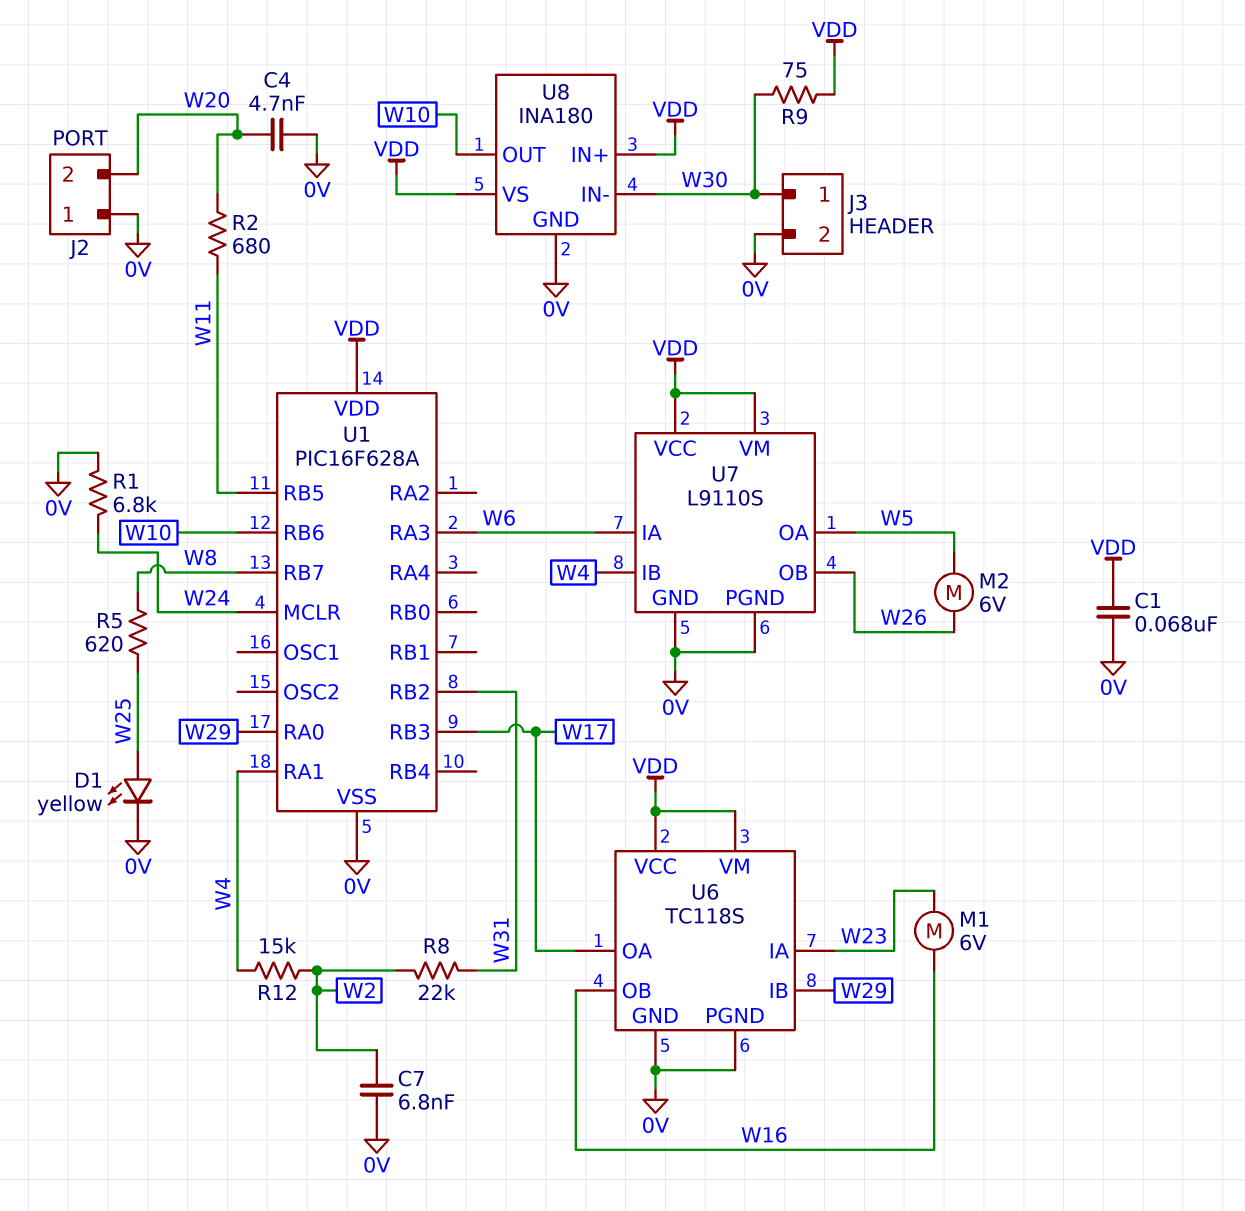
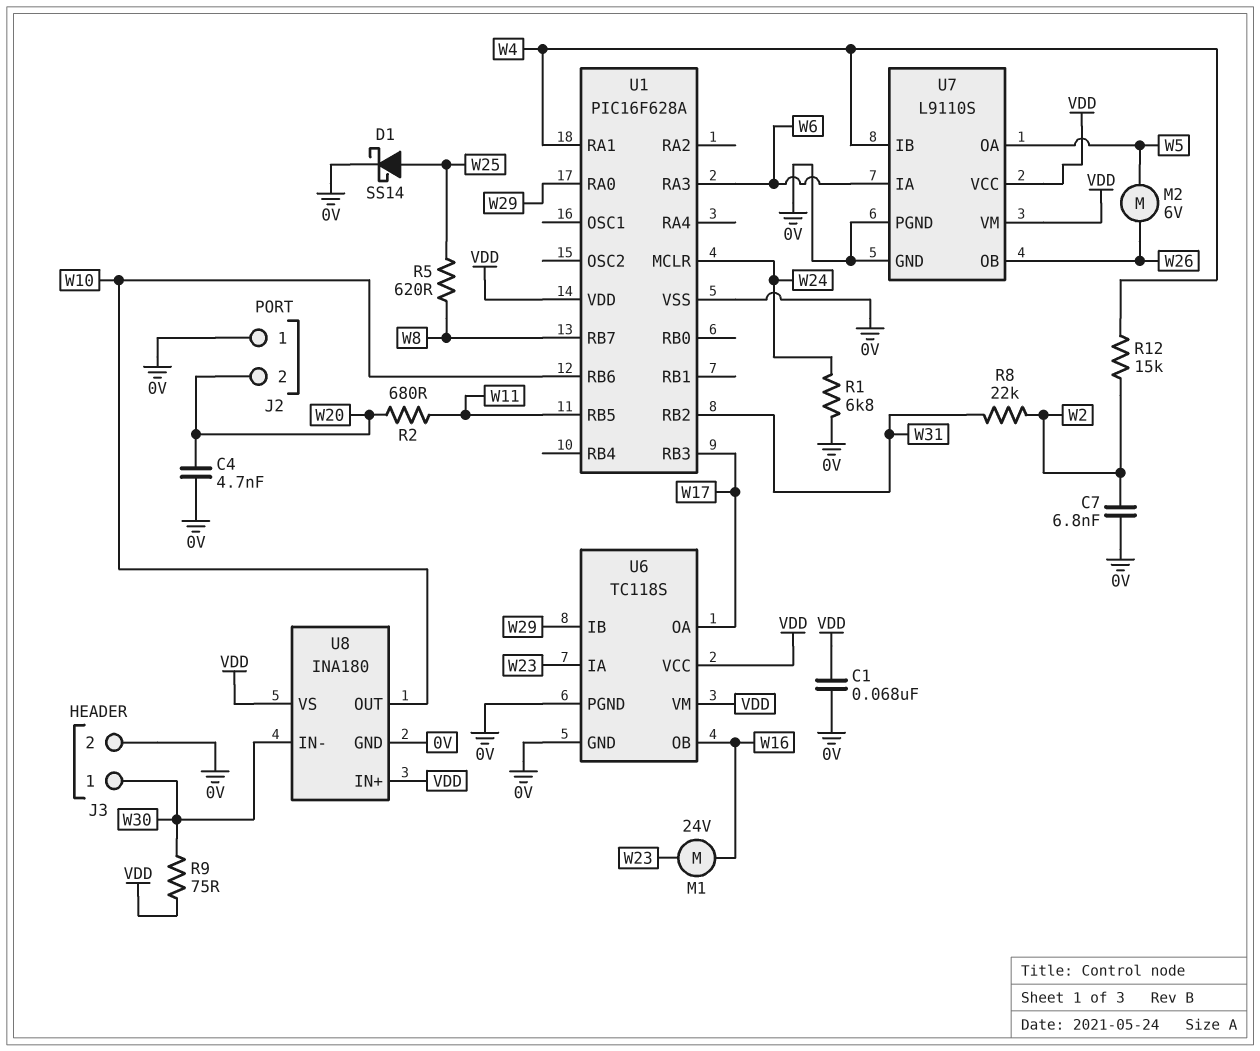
D1: LED yellow (A W25, K 0V) -> schottky SS14 (A W25, K 0V)
M1: motor 6V (W16, W23) -> motor 24V (W16, W23)

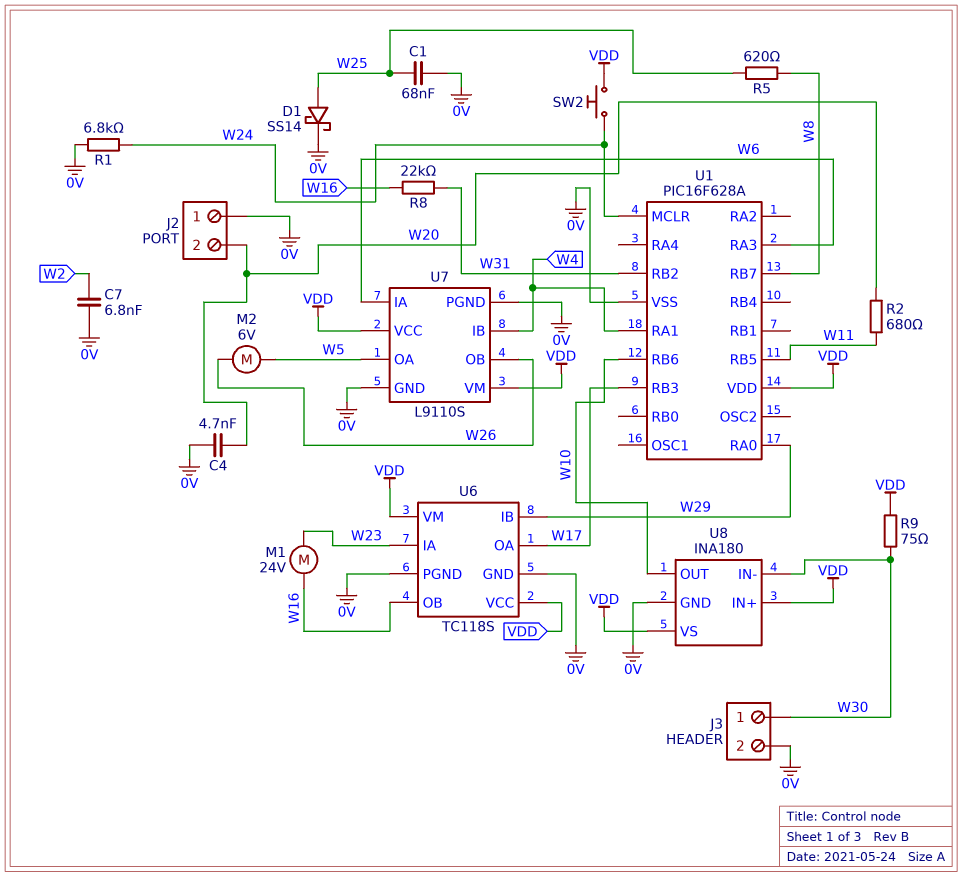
C1: 68nF (0V, VDD) -> 68nF (0V, W25)
R8: 22k (W2, W31) -> 22k (W16, W31)
R12: 15k (W2, W4) -> none
SW2: none -> button (VDD, W24)

